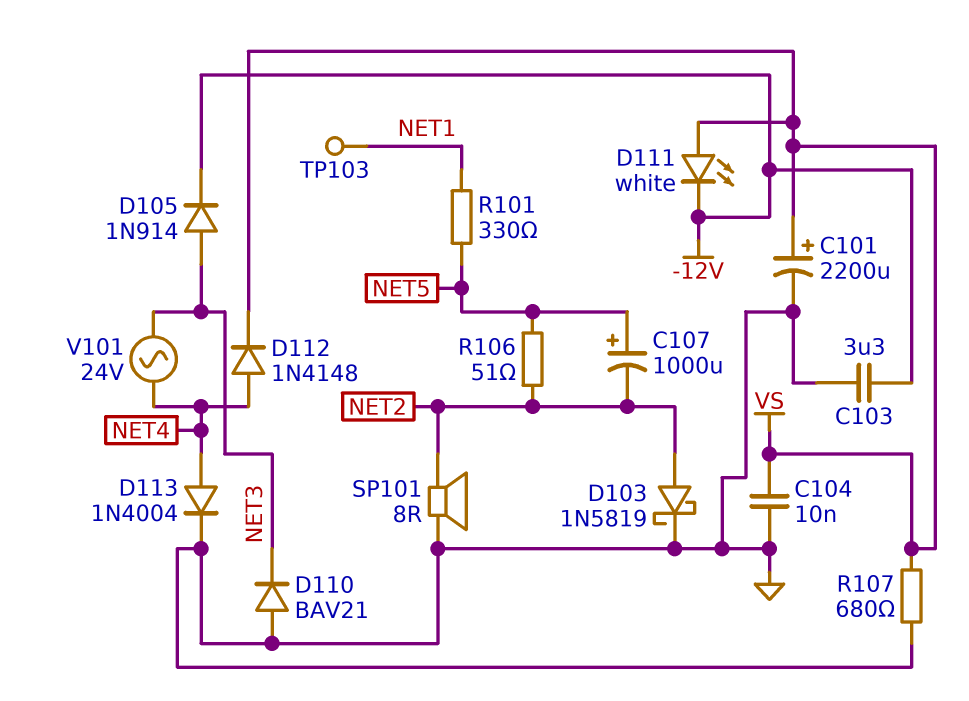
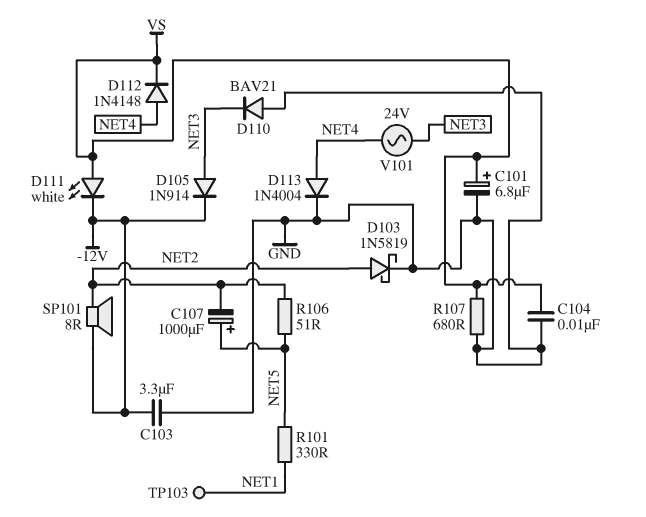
C101: 2200uF (plus VS, minus GND) -> 6.8uF (plus VS, minus GND)
SP101: speaker 8R (GND, NET2) -> speaker 8R (-12V, NET2)

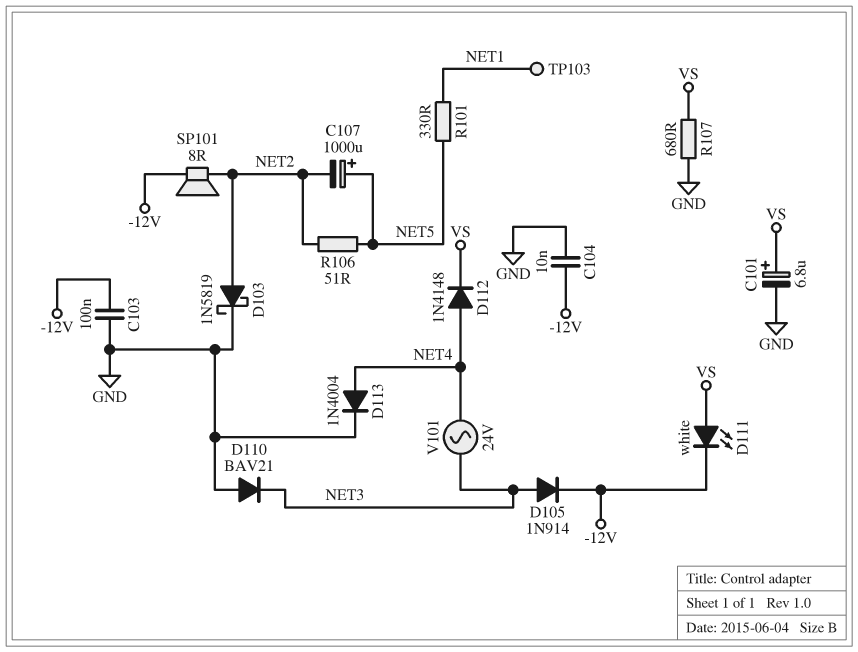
C103: 3.3uF (-12V, GND) -> 100nF (-12V, GND)
C104: 10nF (GND, VS) -> 10nF (-12V, GND)

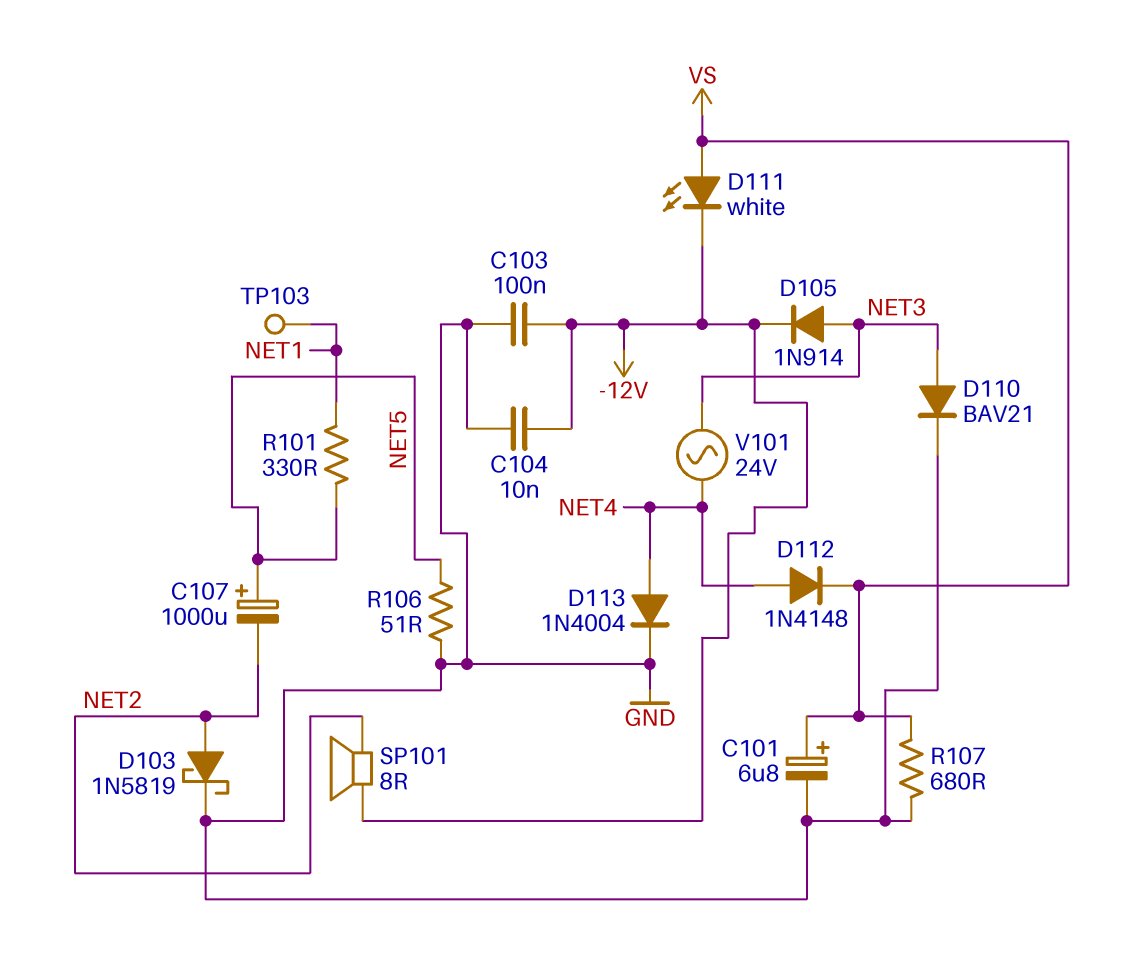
D110: diode BAV21 (A GND, K NET3) -> diode BAV21 (A NET3, K GND)
R106: 51 (NET2, NET5) -> 51 (GND, NET5)

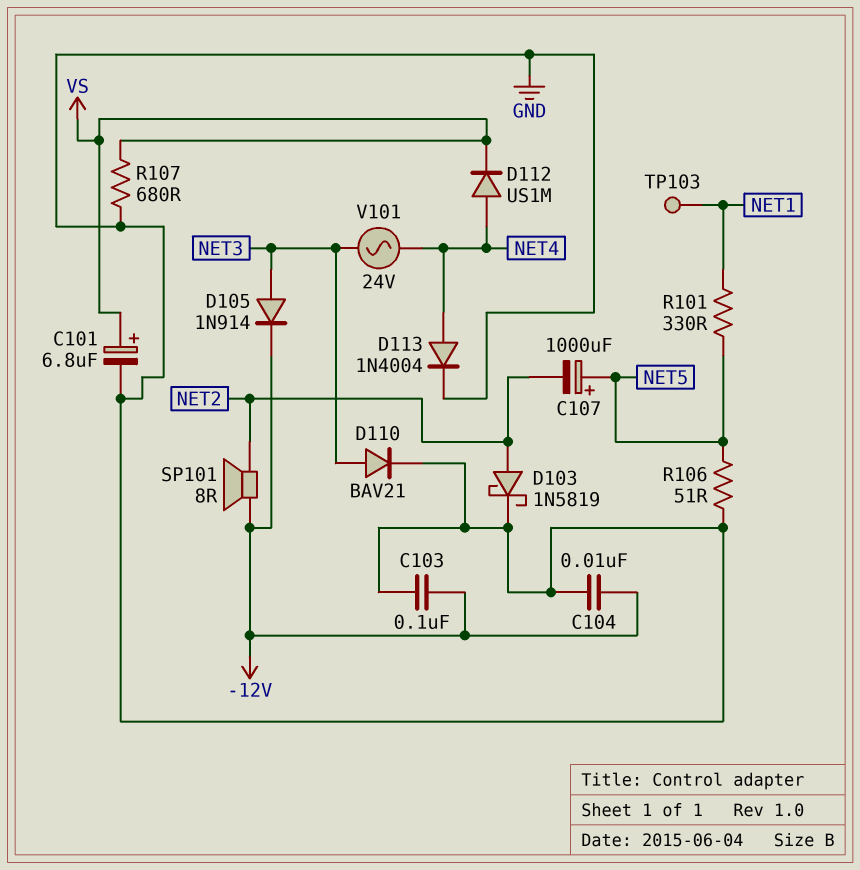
D111: LED white (A VS, K -12V) -> none
D112: diode 1N4148 (A NET4, K VS) -> diode US1M (A NET4, K VS)

